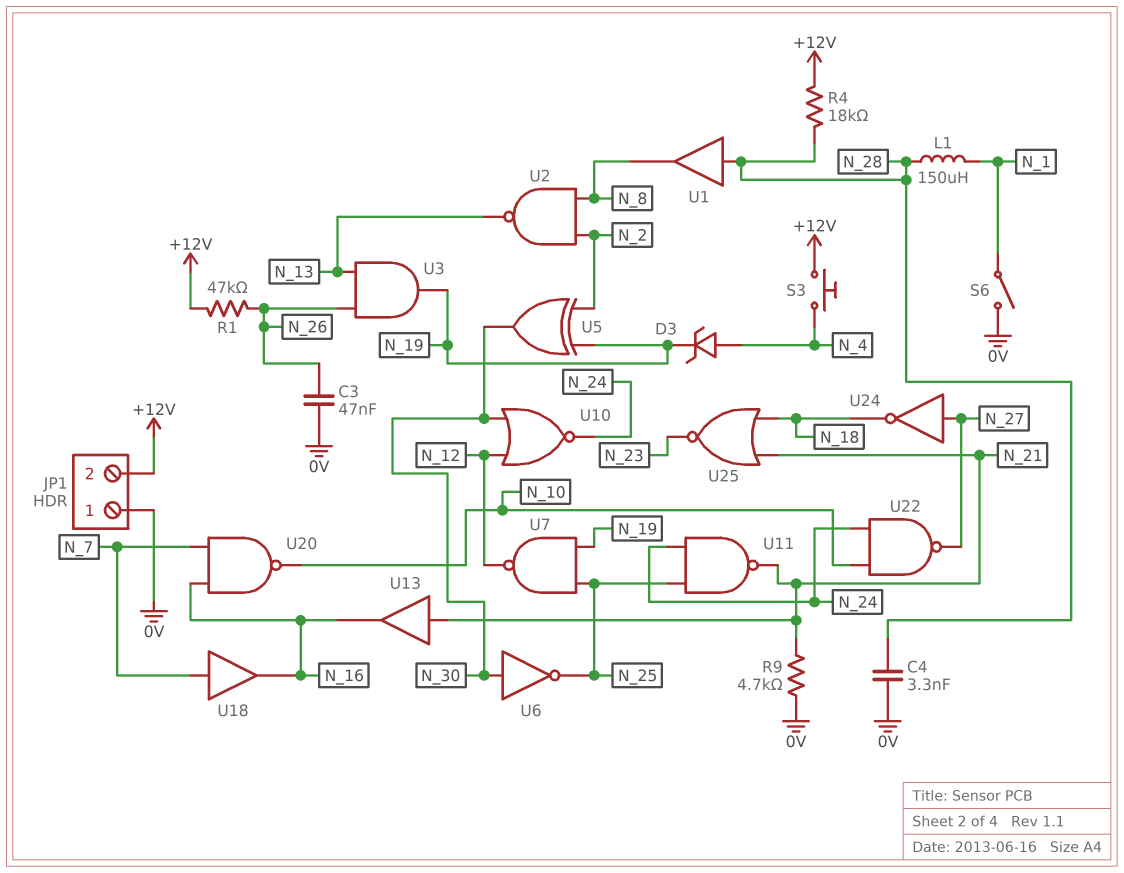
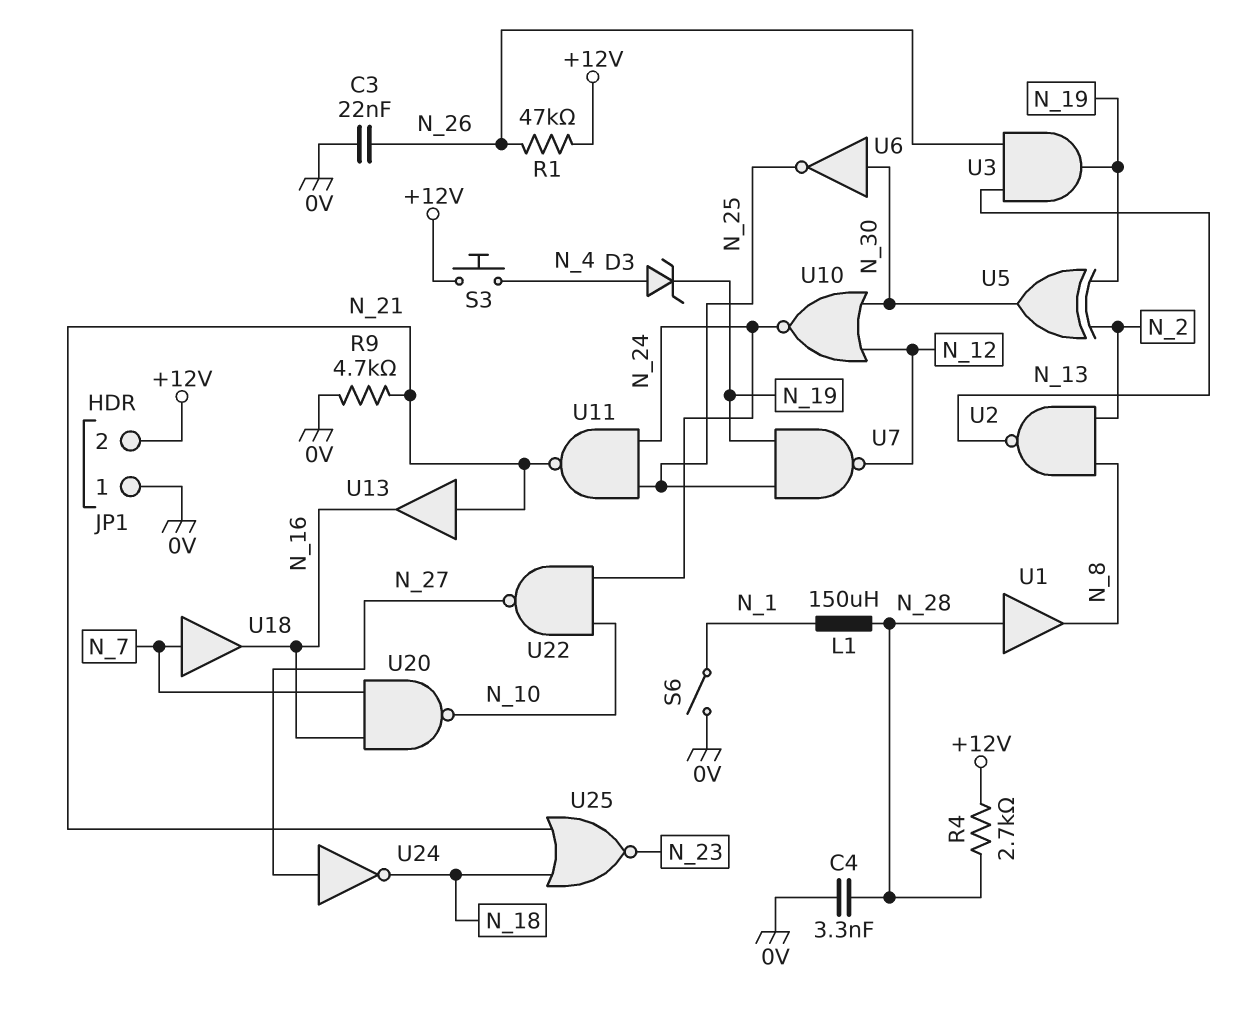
C3: 47nF (0V, N_26) -> 22nF (0V, N_26)
R4: 18k (+12V, N_28) -> 2.7k (+12V, N_28)

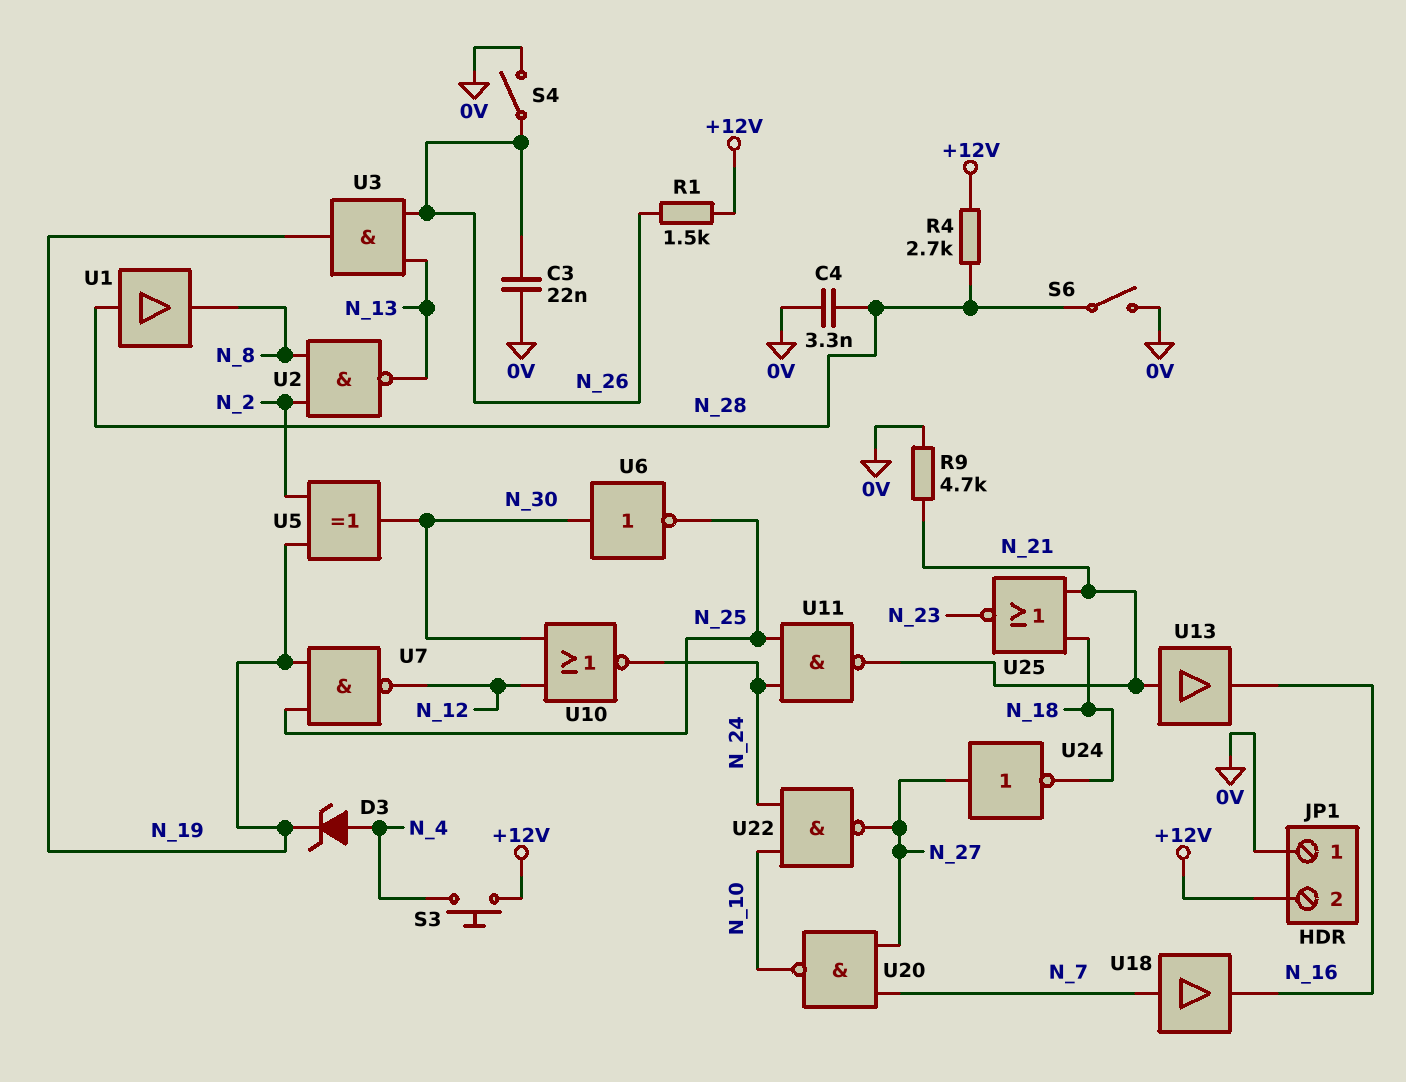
L1: 150uH (N_1, N_28) -> none
R1: 47k (+12V, N_26) -> 1.5k (+12V, N_26)
S4: none -> switch (0V, N_26)
S6: switch (0V, N_1) -> switch (0V, N_28)
U20: NAND (in N_7, in N_16, out N_10) -> NAND (in N_7, in N_27, out N_10)

